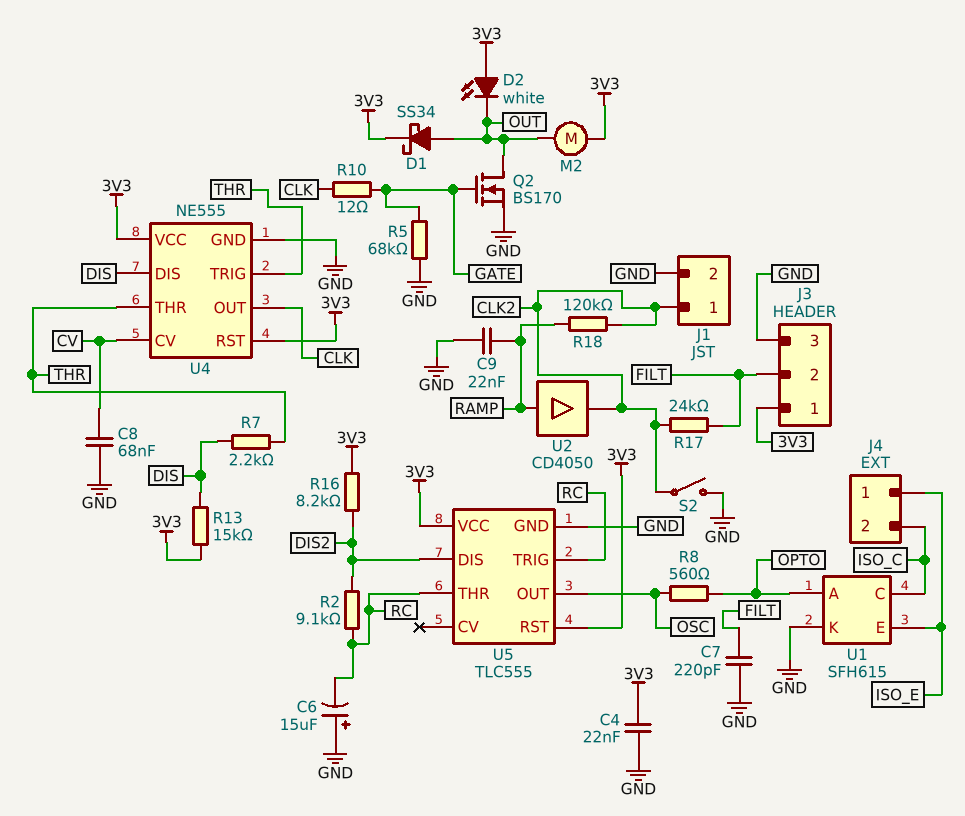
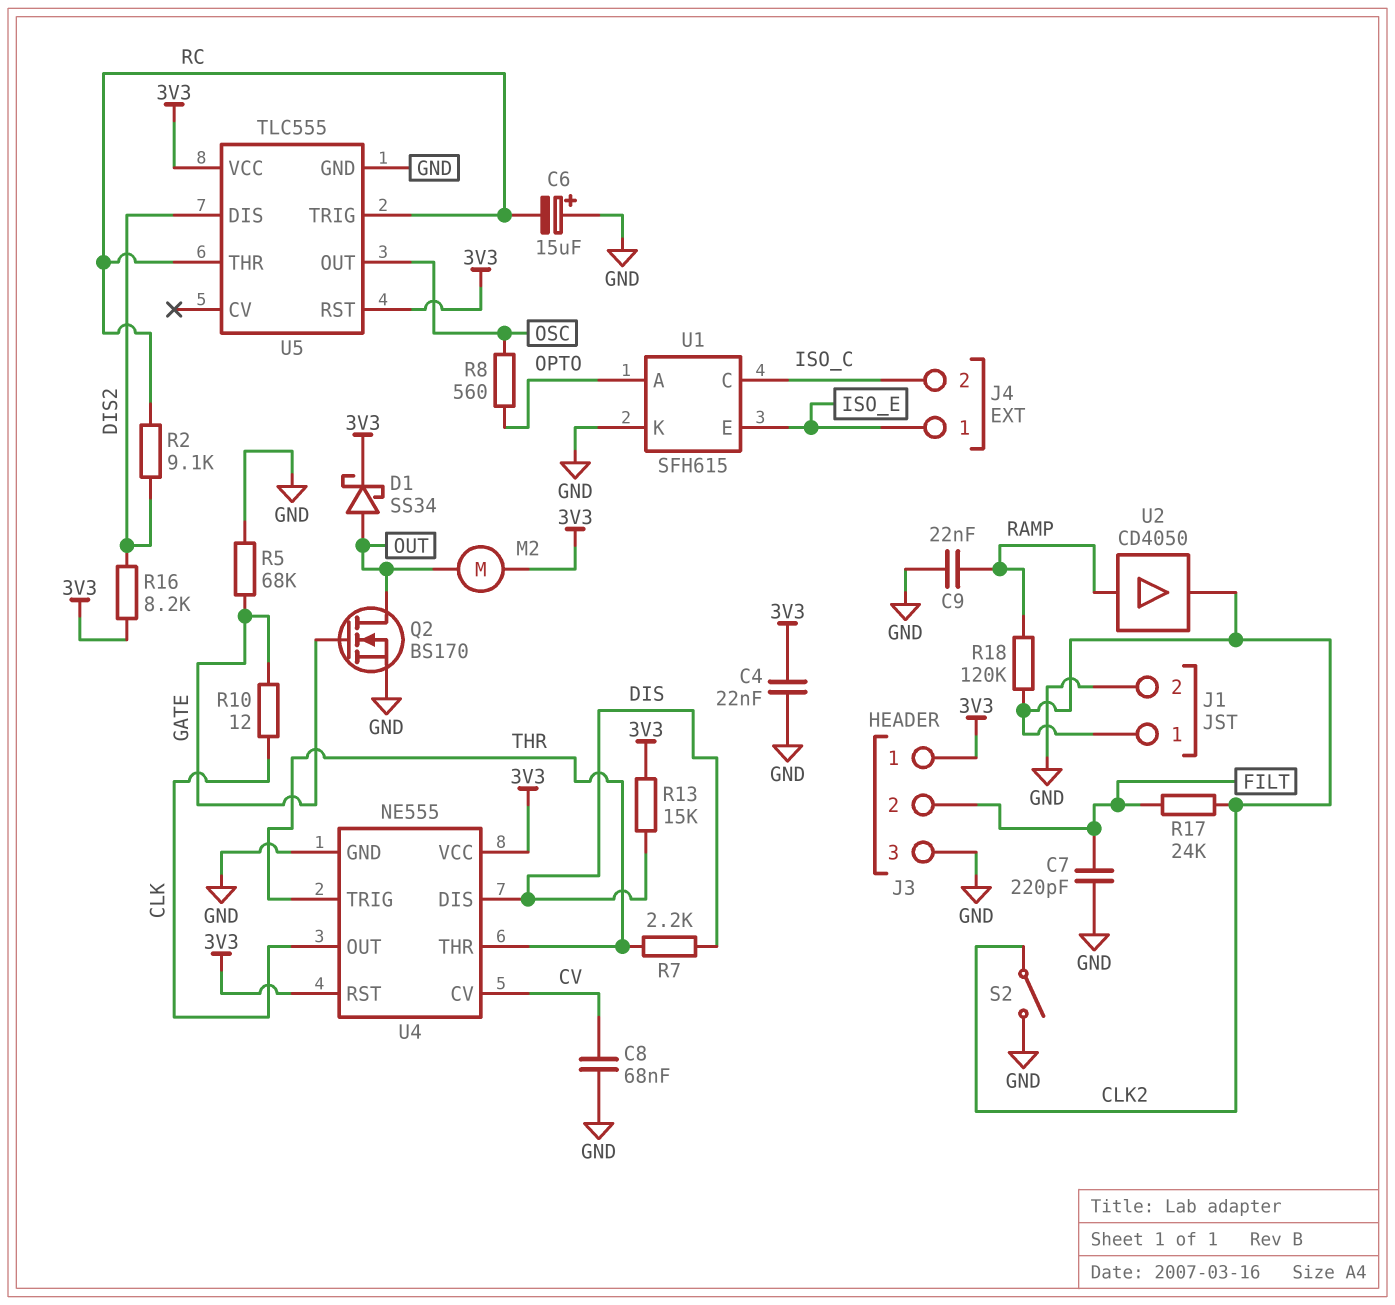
D2: LED white (A 3V3, K OUT) -> none

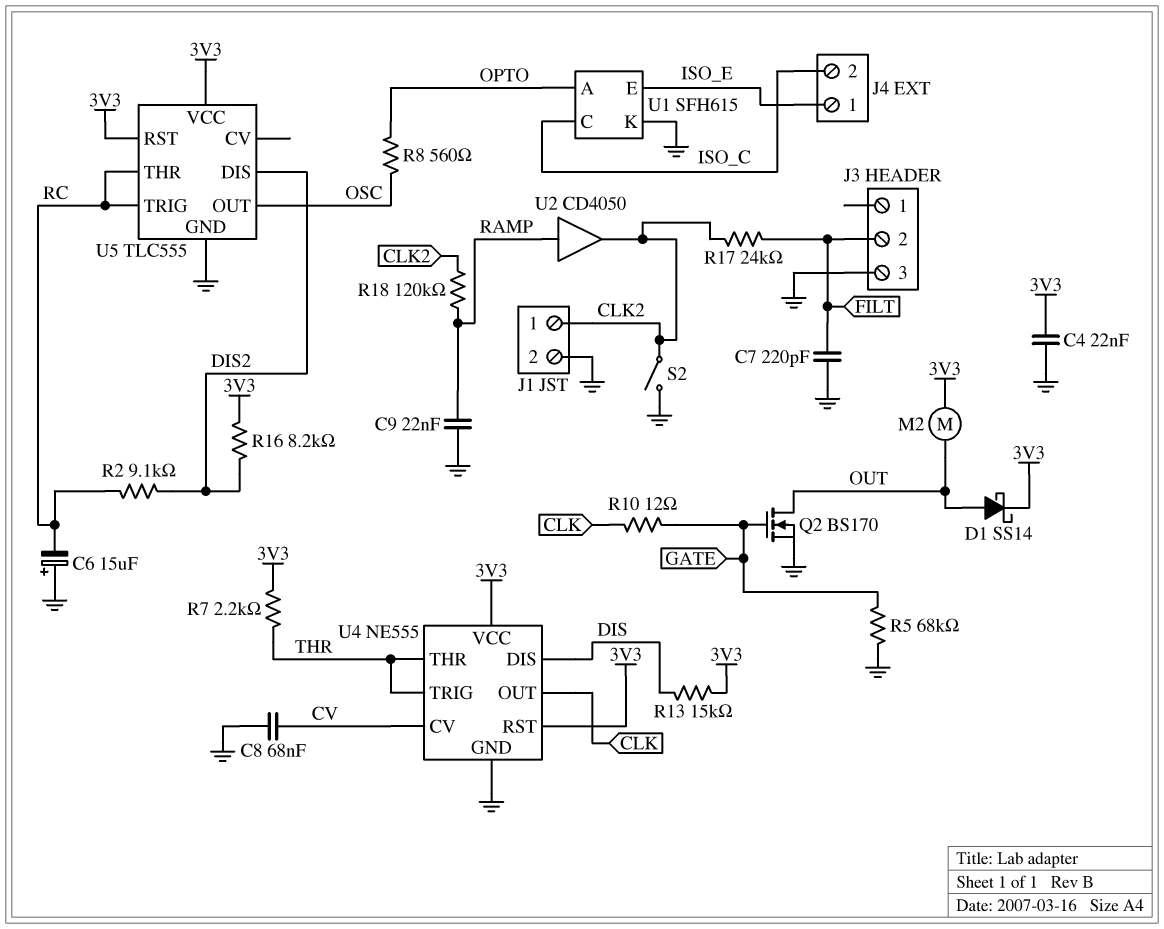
D1: schottky SS34 (A OUT, K 3V3) -> schottky SS14 (A OUT, K 3V3)
J3 pin 1: 3V3 -> none
R7: 2.2k (DIS, THR) -> 2.2k (3V3, THR)

